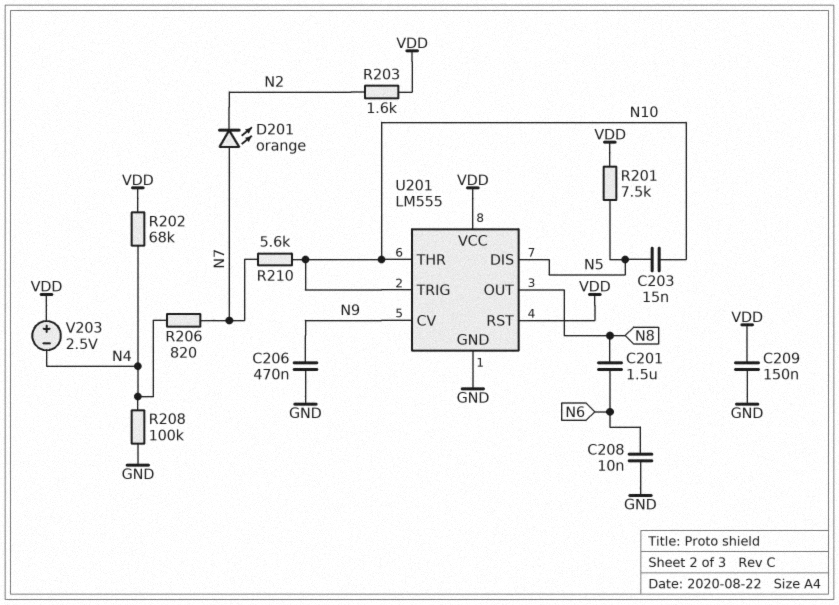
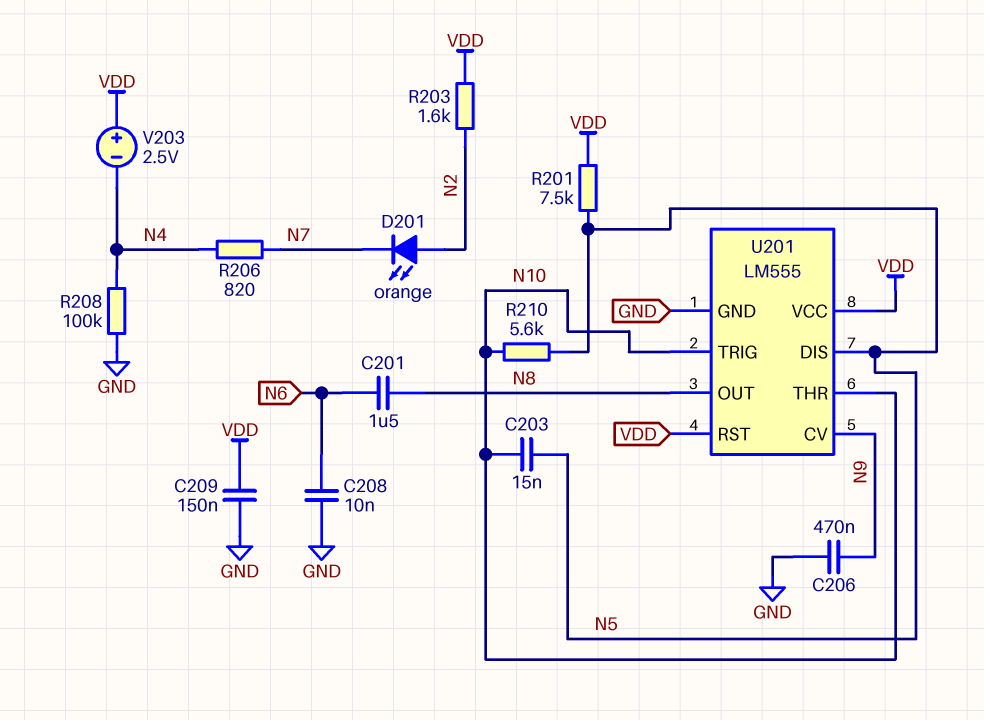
D201: LED orange (A N7, K N2) -> LED orange (A N2, K N7)
R202: 68k (N4, VDD) -> none
R210: 5.6k (N7, N10) -> 5.6k (N5, N10)

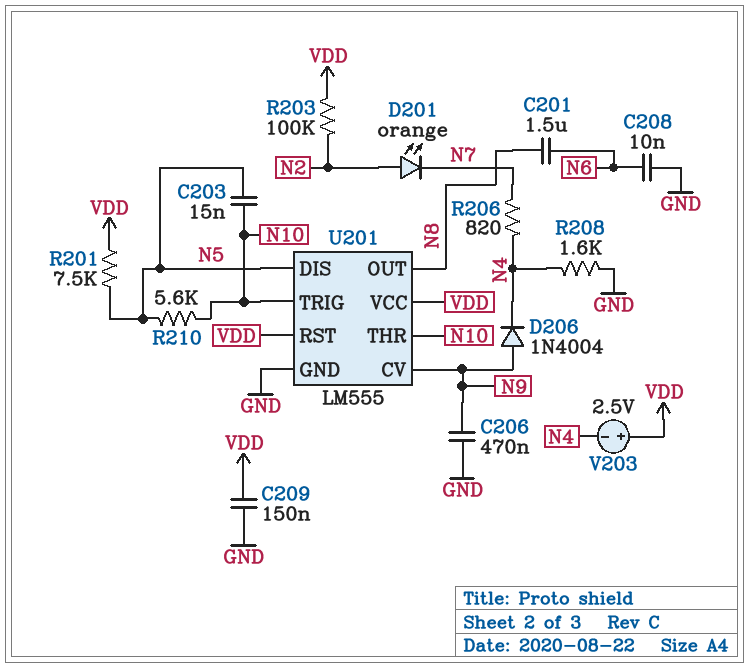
D206: none -> diode 1N4004 (A N9, K N4)
R203: 1.6k (N2, VDD) -> 100k (N2, VDD)
R208: 100k (GND, N4) -> 1.6k (GND, N4)

